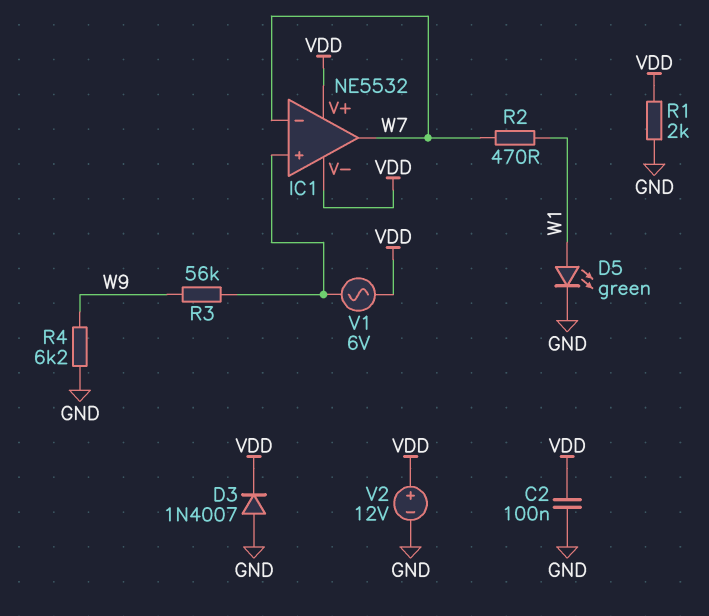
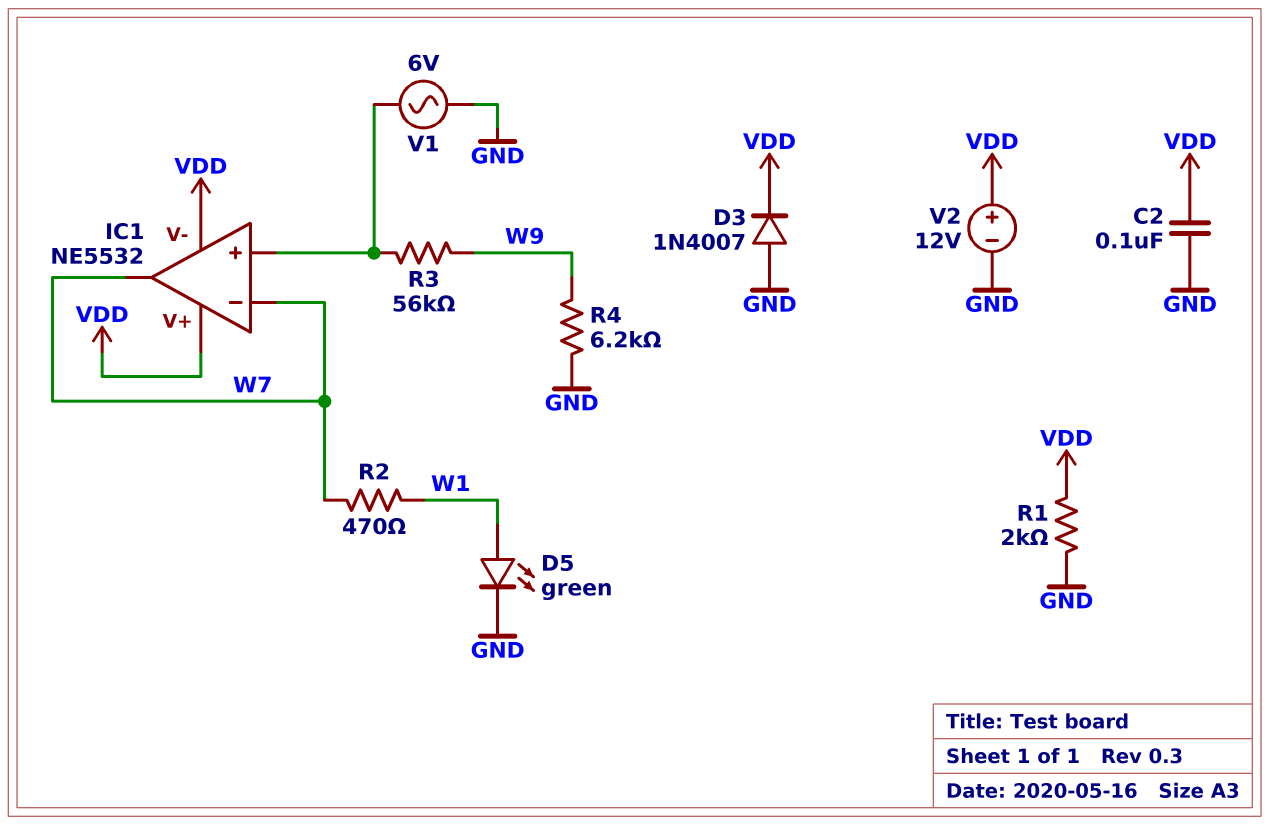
V1: AC 6V (IC1/in+, VDD) -> AC 6V (GND, IC1/in+)

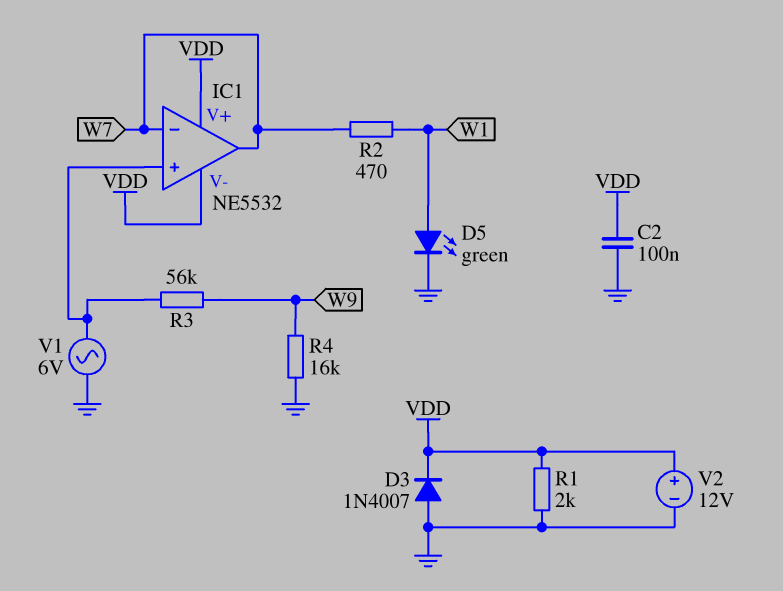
R4: 6.2k (GND, W9) -> 16k (GND, W9)

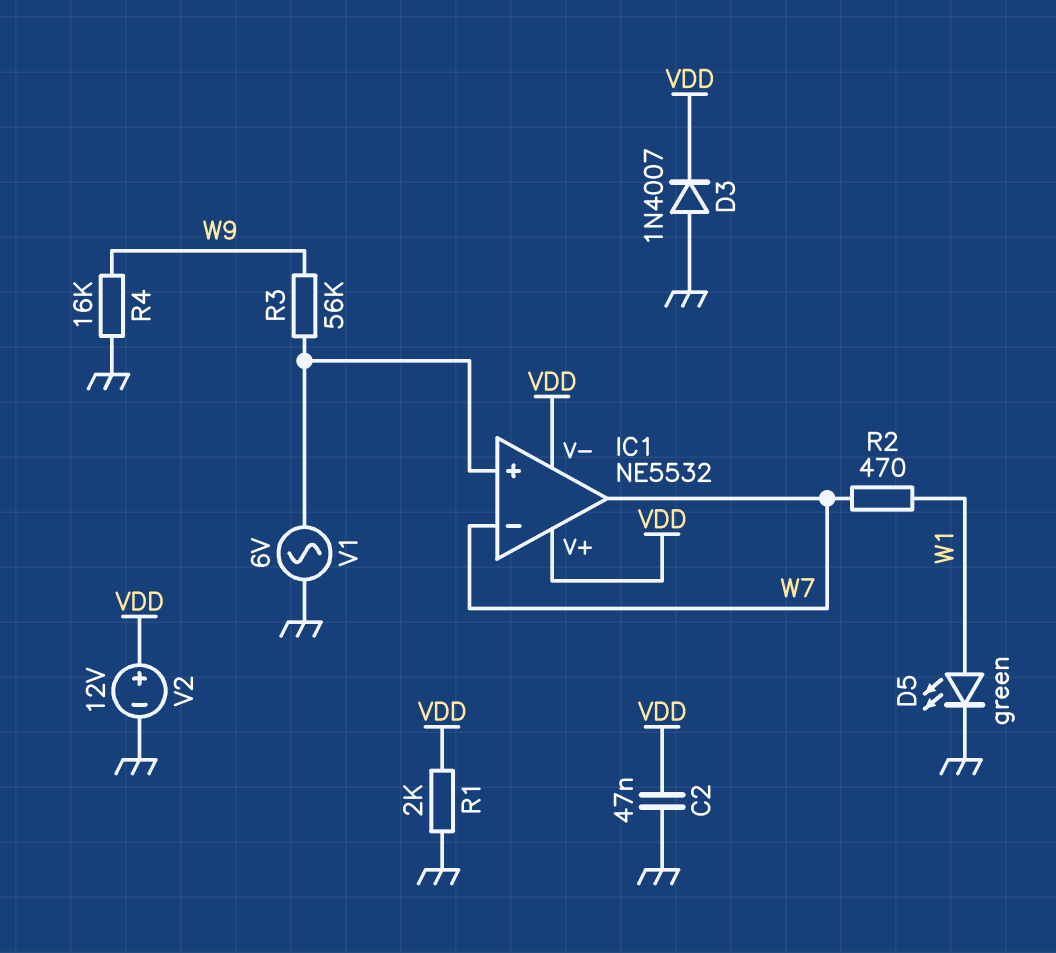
C2: 100nF (GND, VDD) -> 47nF (GND, VDD)

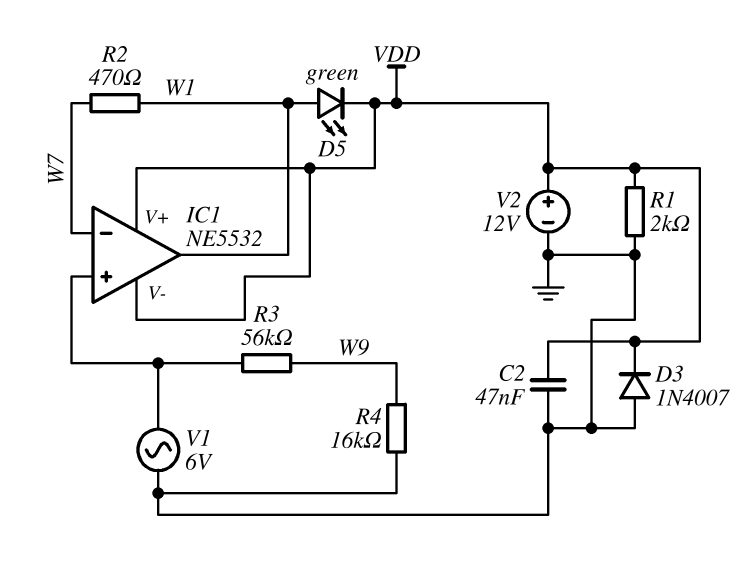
D5: LED green (A W1, K GND) -> LED green (A W1, K VDD)
IC1 pin out: W7 -> W1

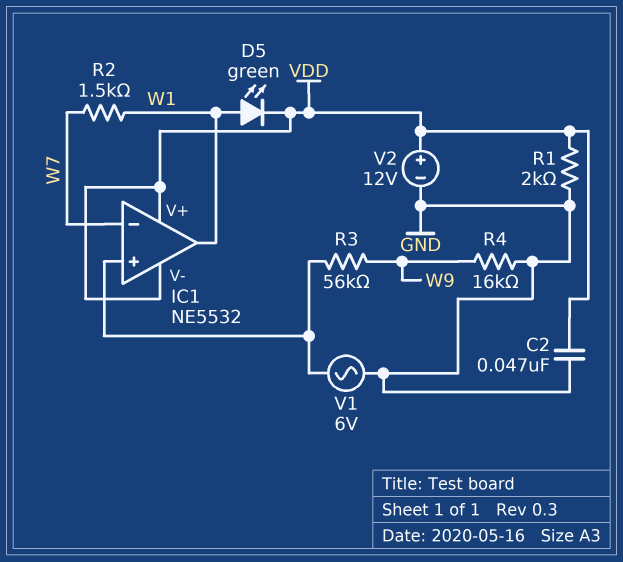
D3: diode 1N4007 (A GND, K VDD) -> none
R2: 470 (W1, W7) -> 1.5k (W1, W7)

